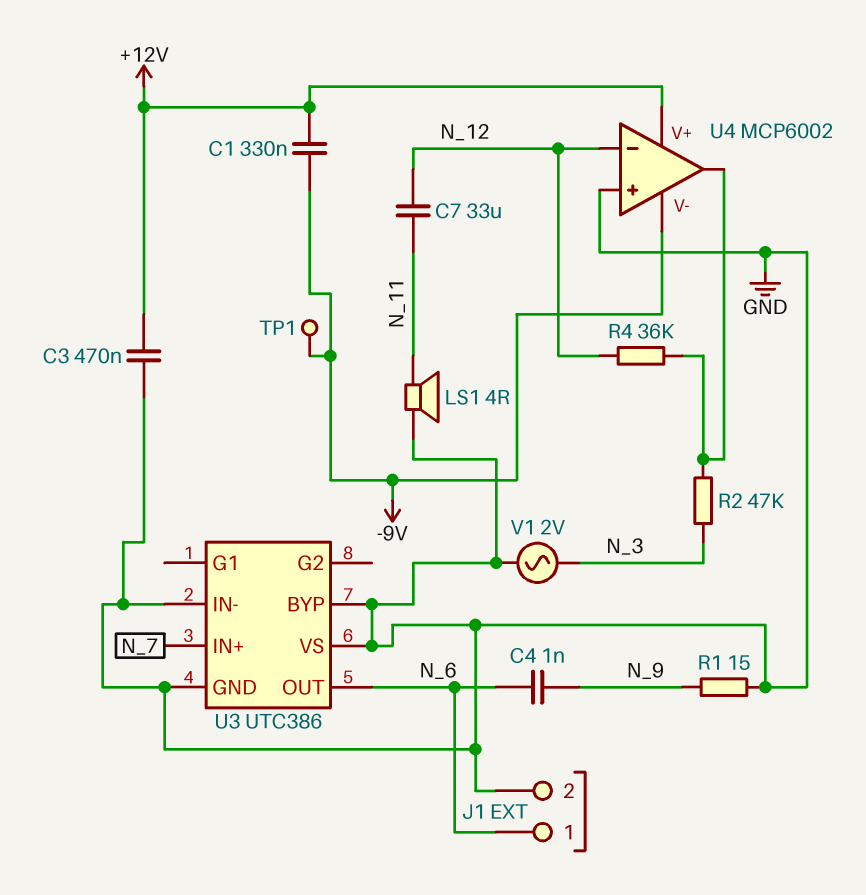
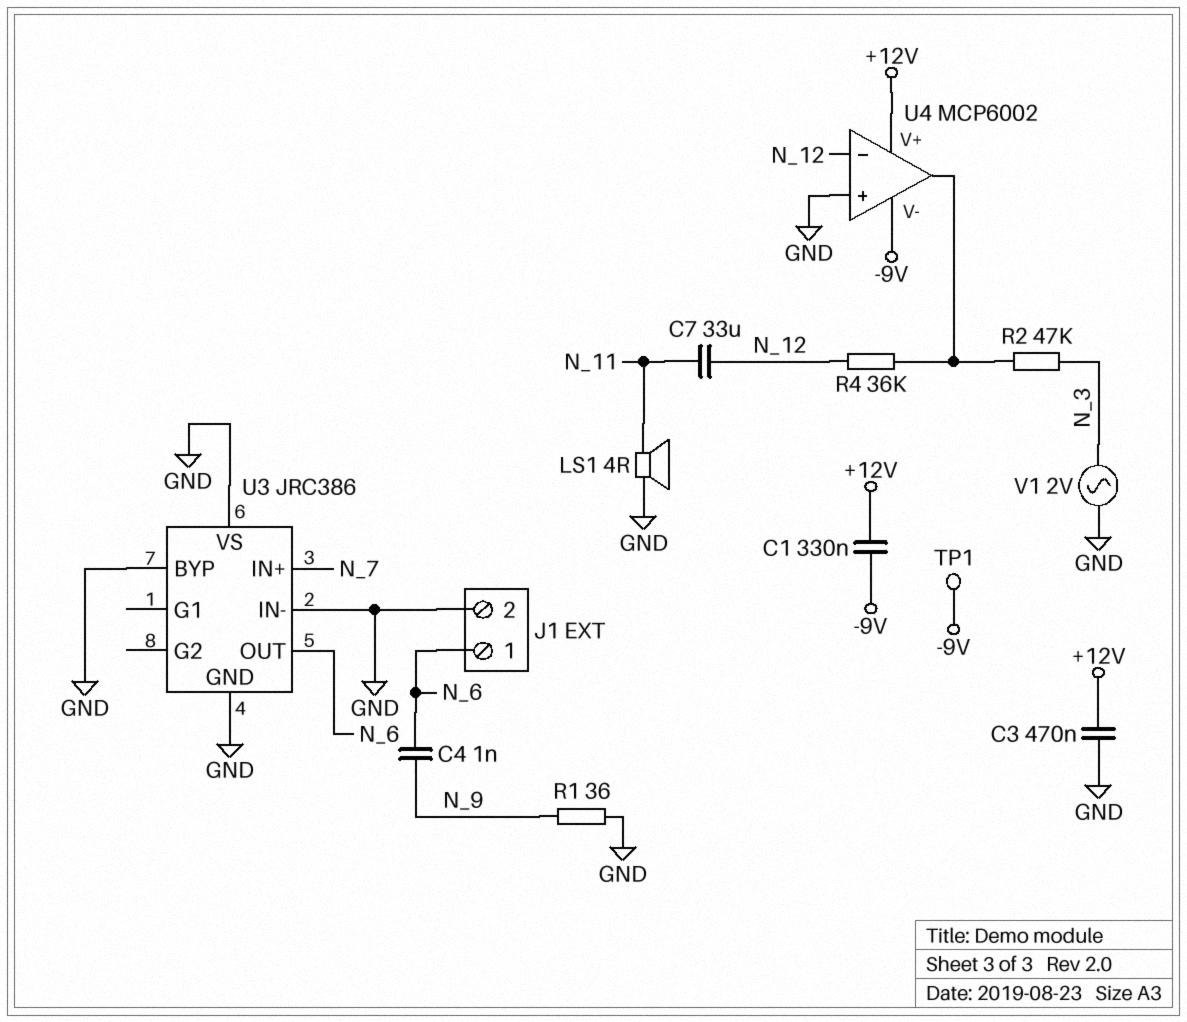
R1: 15 (GND, N_9) -> 36 (GND, N_9)
U3: UTC386 -> JRC386

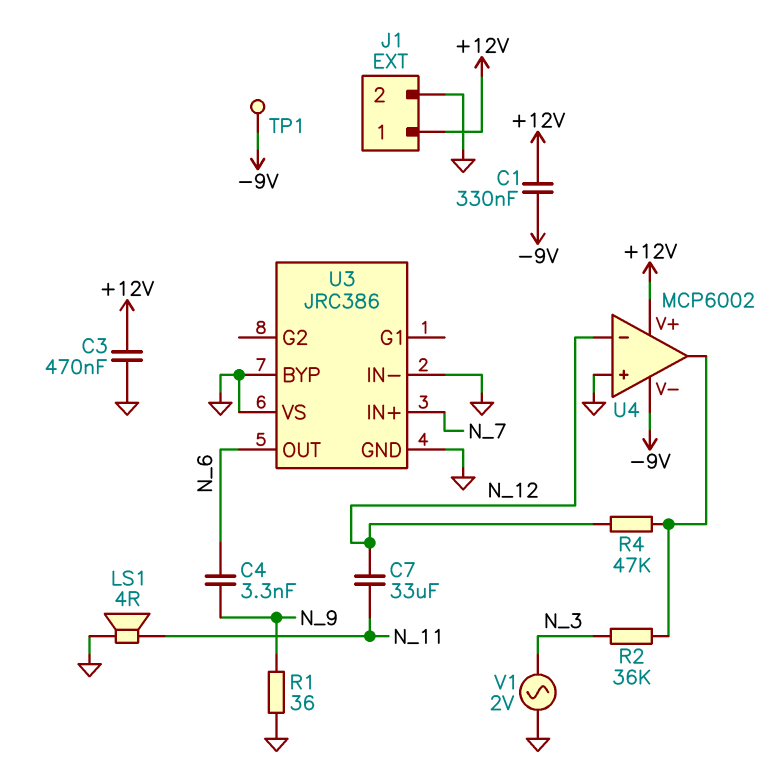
C4: 1nF (N_6, N_9) -> 3.3nF (N_6, N_9)
J1 pin 1: N_6 -> +12V
R2: 47k (N_3, U4/out) -> 36k (N_3, U4/out)
R4: 36k (N_12, U4/out) -> 47k (N_12, U4/out)

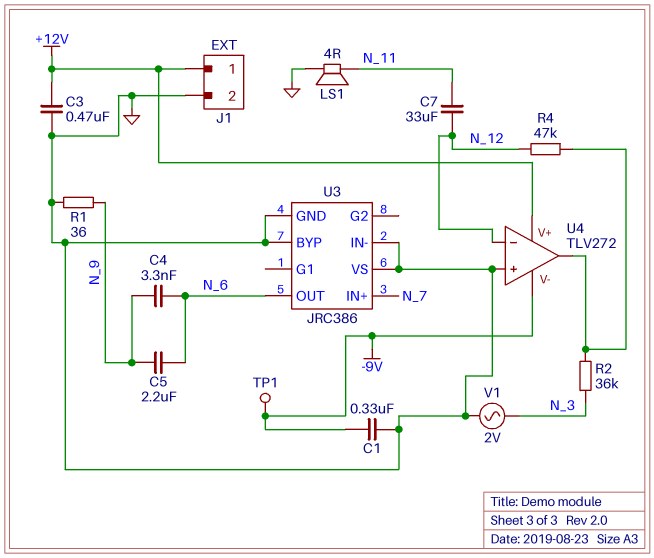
C1: 330nF (+12V, -9V) -> 330nF (-9V, GND)
C5: none -> 2.2uF (N_6, N_9)
U4: MCP6002 -> TLV272

